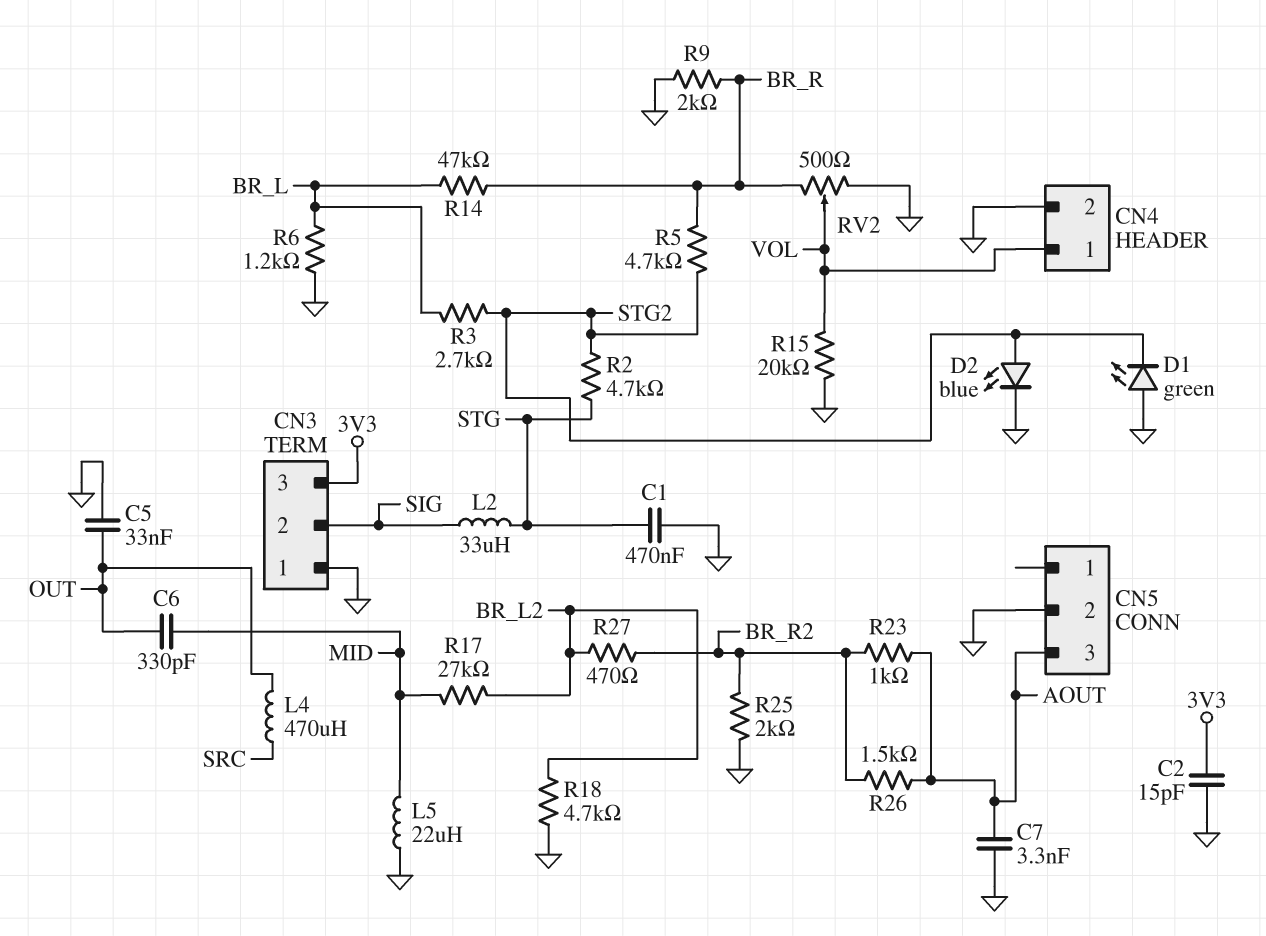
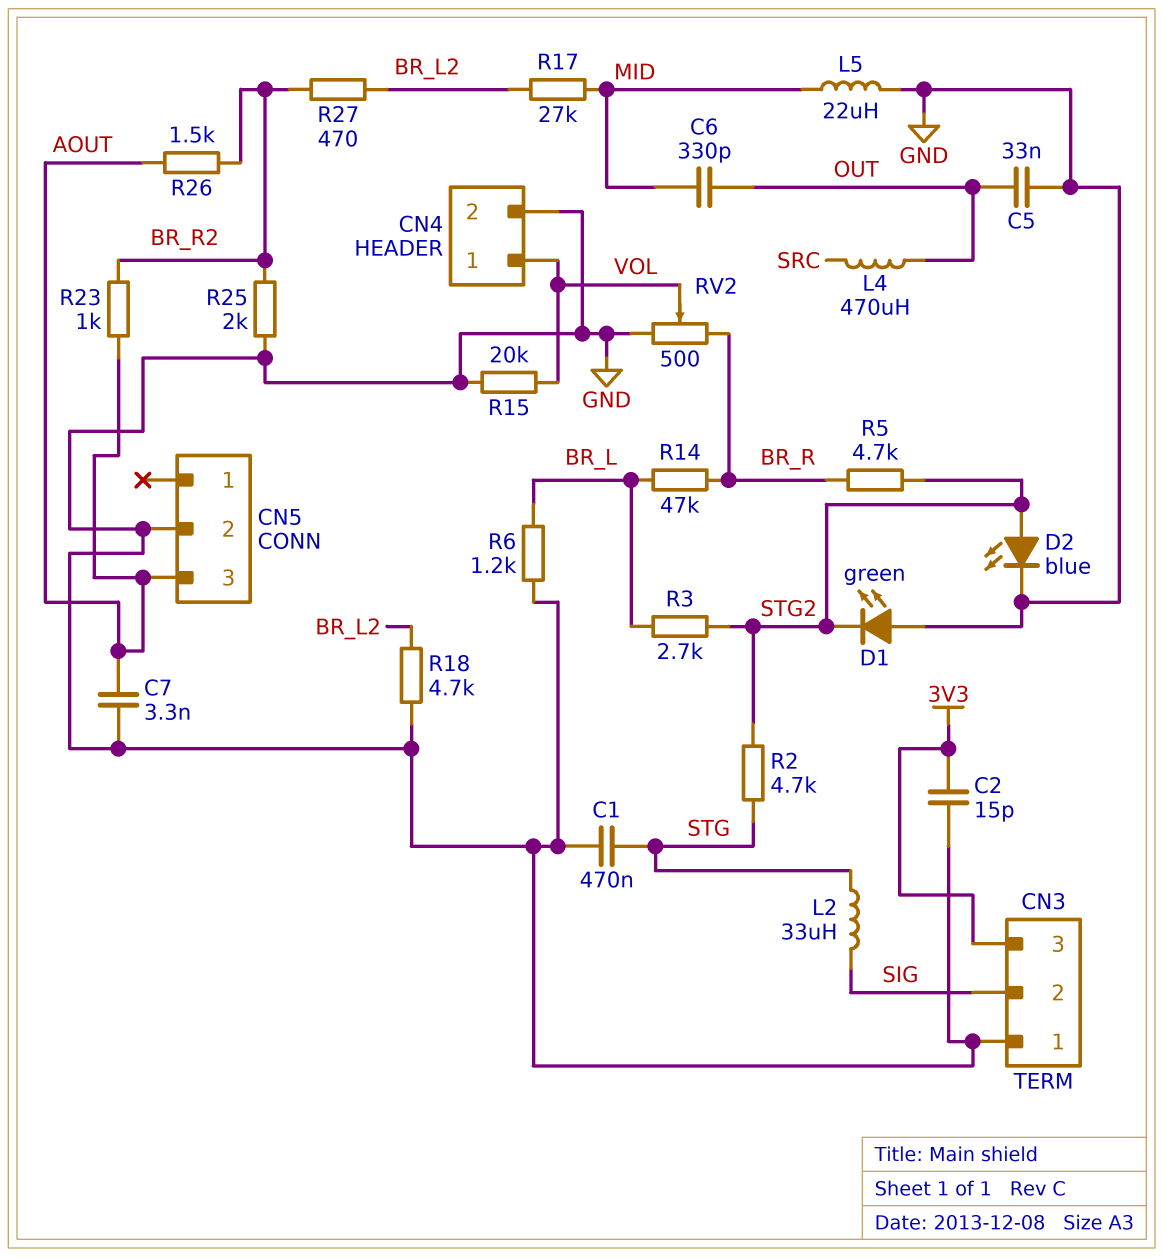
R9: 2k (BR_R, GND) -> none

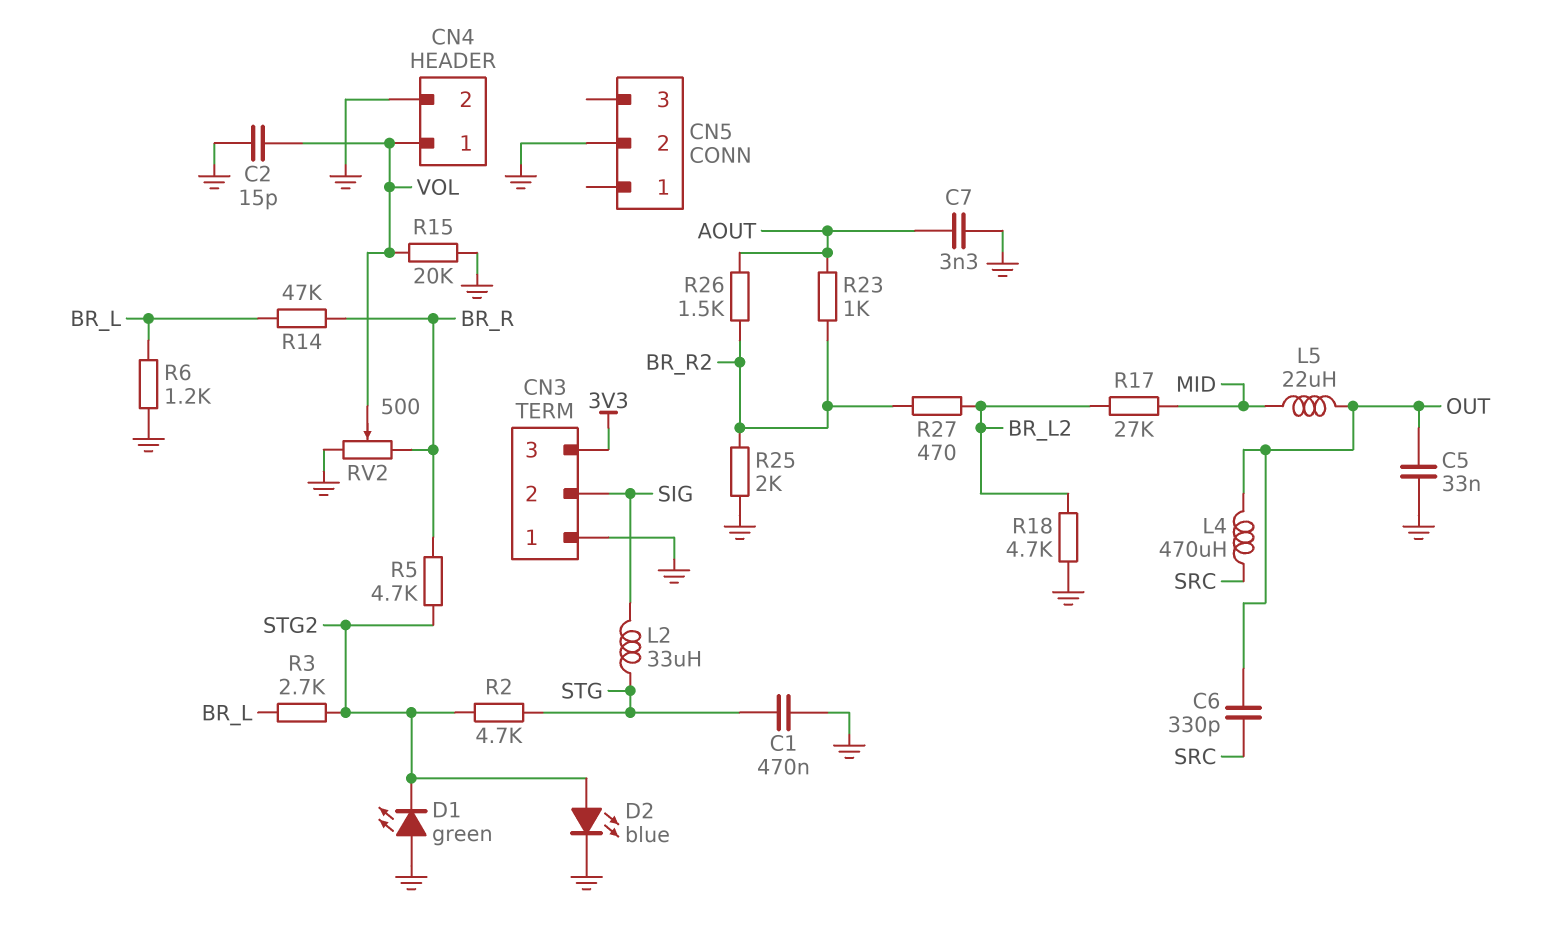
C2: 15pF (3V3, GND) -> 15pF (GND, VOL)
C6: 330pF (MID, OUT) -> 330pF (OUT, SRC)
CN5 pin 3: AOUT -> none
L5: 22uH (GND, MID) -> 22uH (MID, OUT)

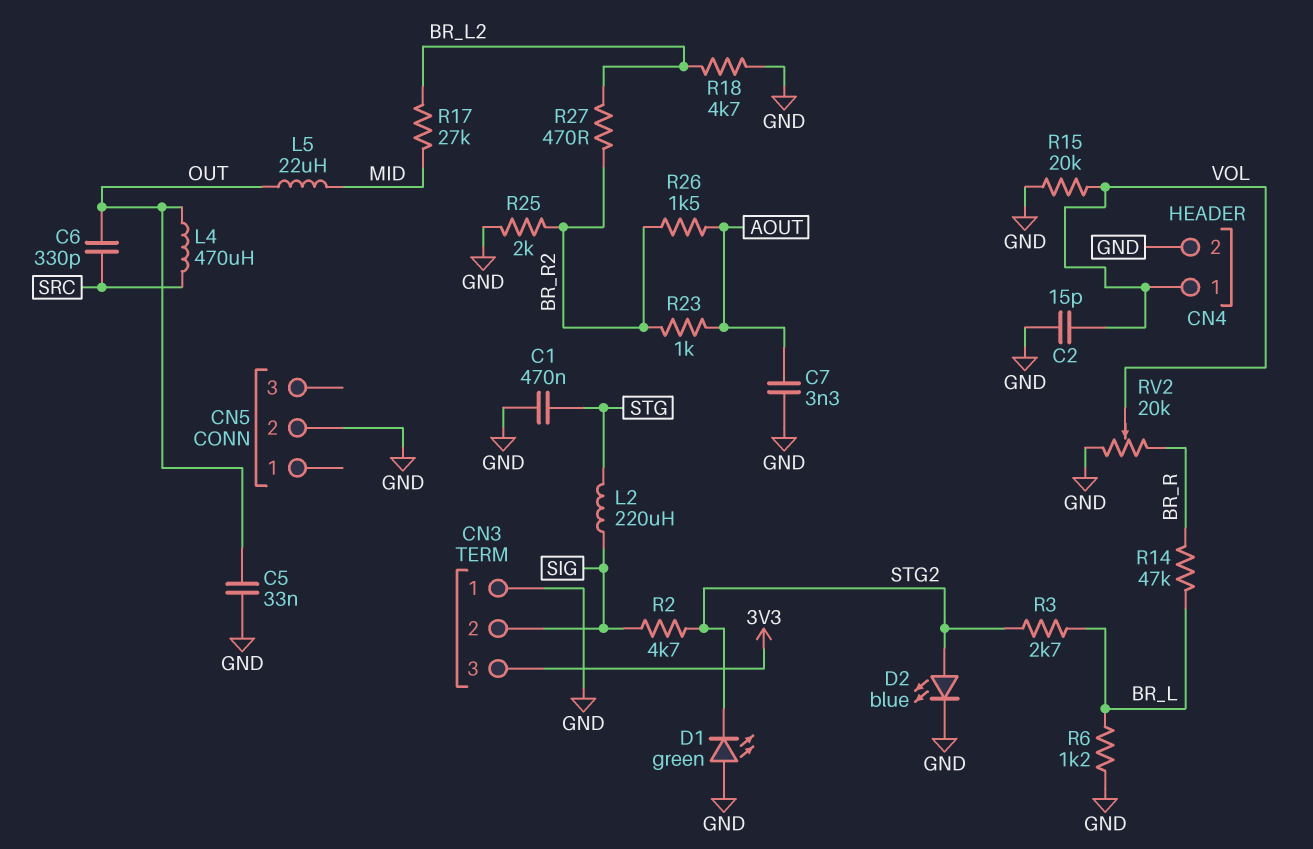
L2: 33uH (SIG, STG) -> 220uH (SIG, STG)
R2: 4.7k (STG, STG2) -> 4.7k (SIG, STG2)
R5: 4.7k (BR_R, STG2) -> none
RV2: 500 (BR_R, GND, wiper VOL) -> 20k (BR_R, GND, wiper VOL)

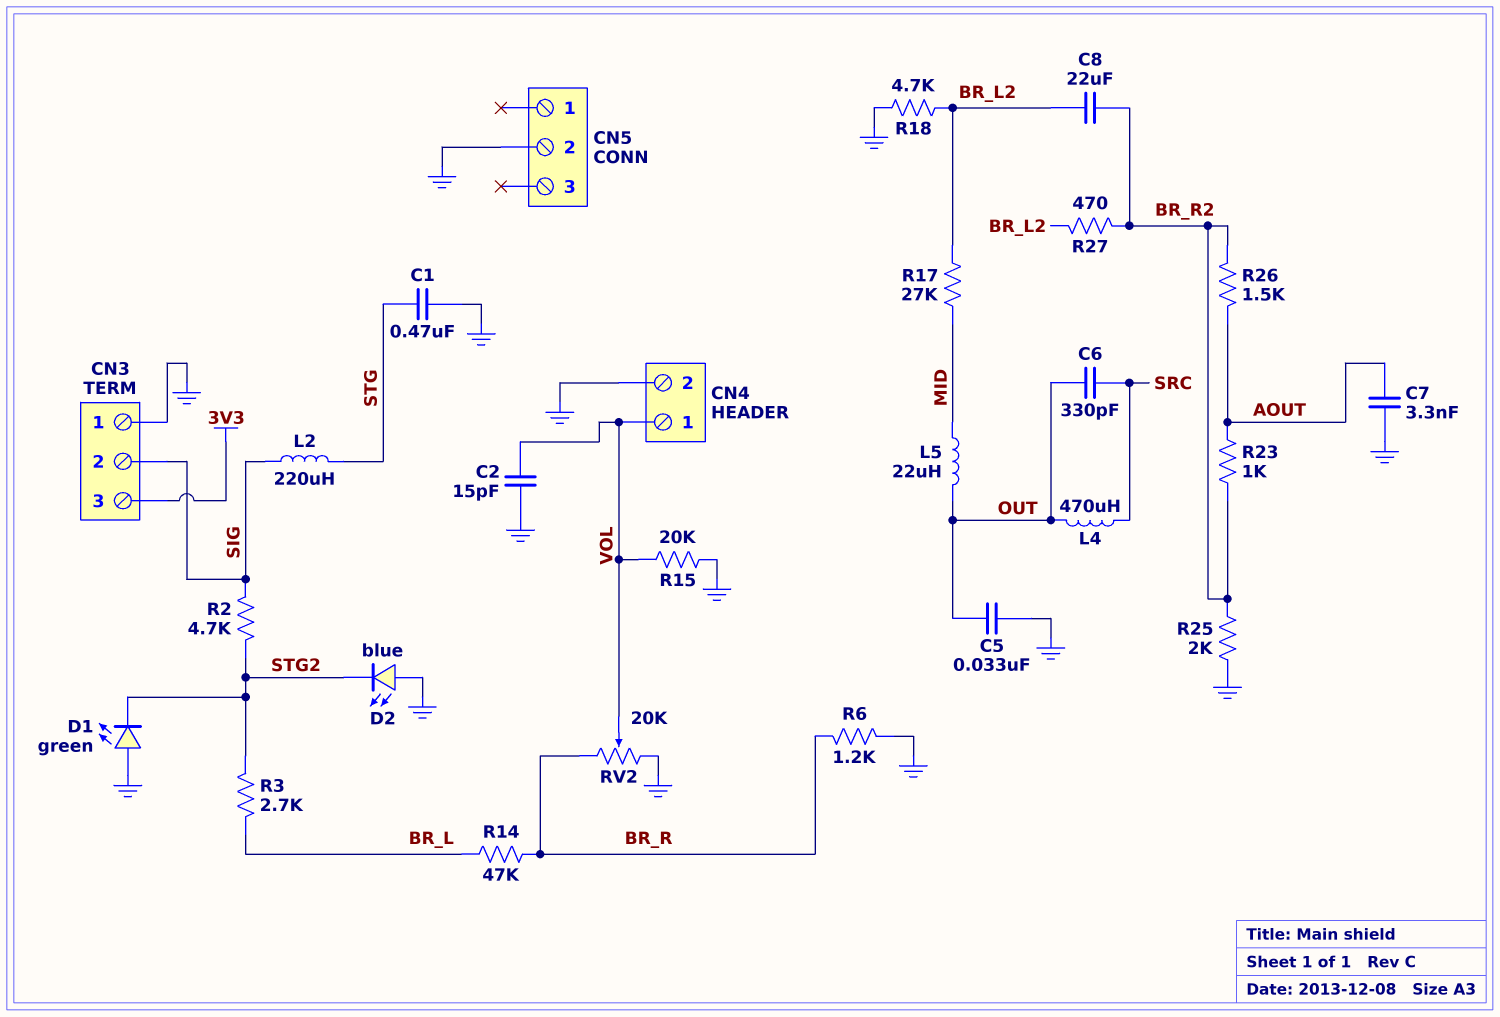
C8: none -> 22uF (BR_L2, BR_R2)
D2: LED blue (A STG2, K GND) -> LED blue (A GND, K STG2)
R6: 1.2k (BR_L, GND) -> 1.2k (BR_R, GND)

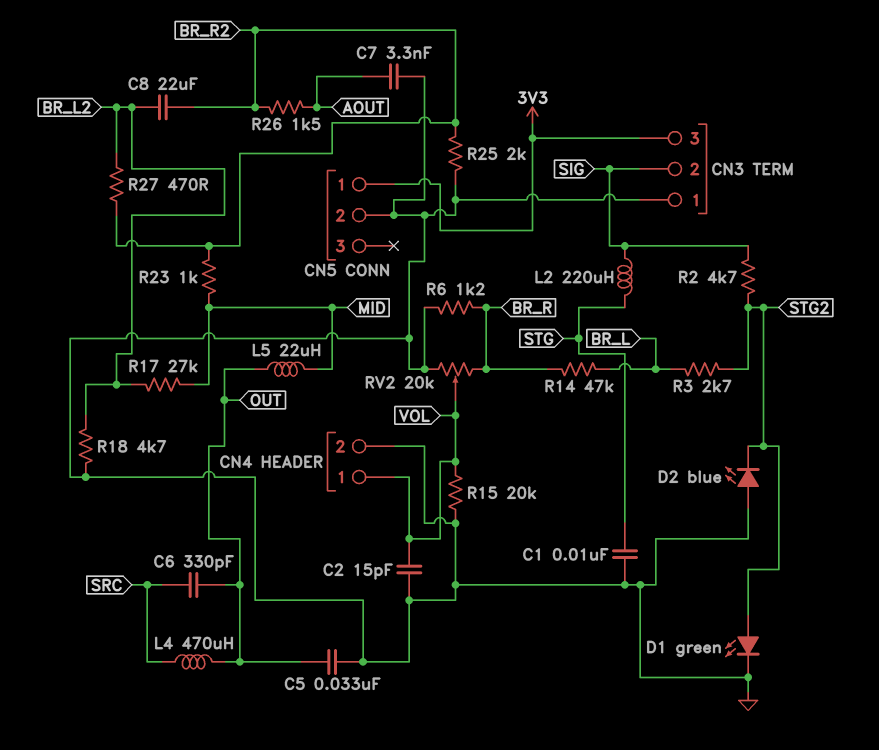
C1: 470nF (GND, STG) -> 10nF (GND, STG)
CN5 pin 1: none -> 3V3
D1: LED green (A GND, K STG2) -> LED green (A STG2, K GND)
R23: 1k (AOUT, BR_R2) -> 1k (BR_R2, MID)

